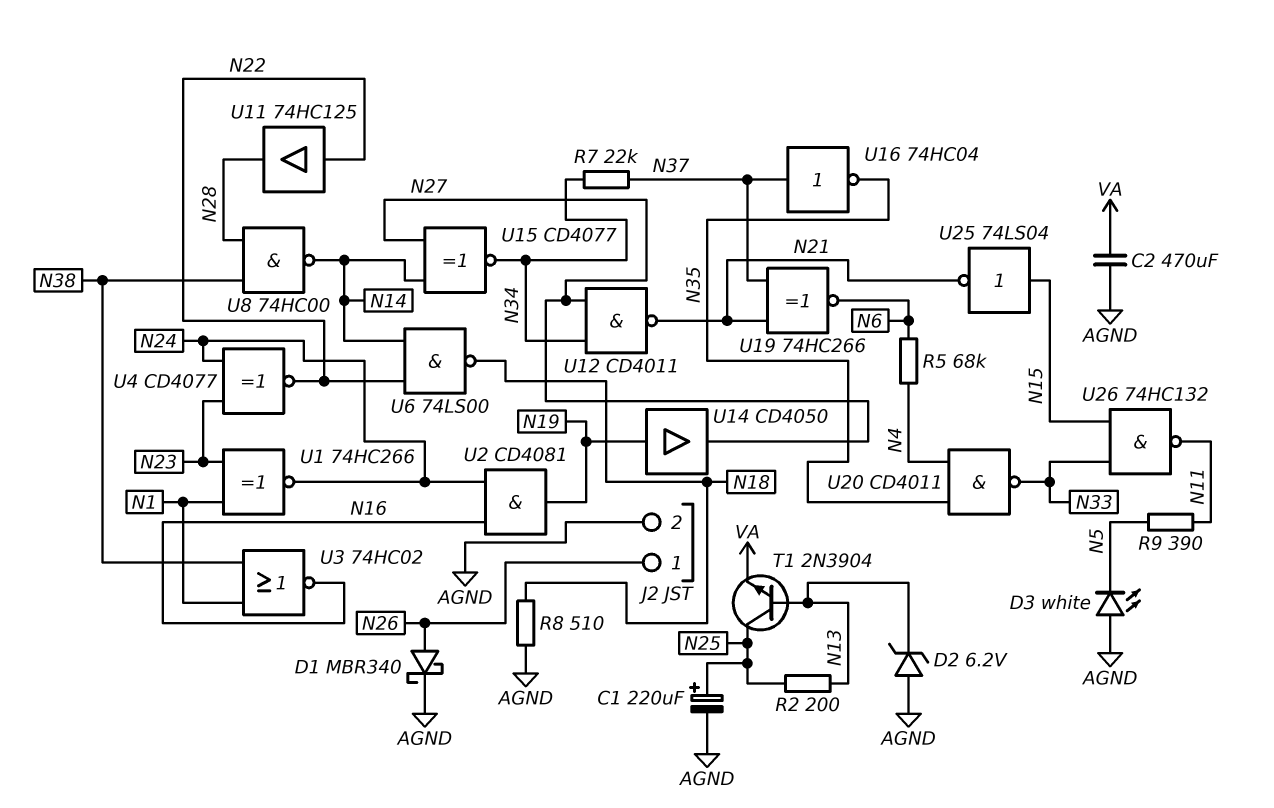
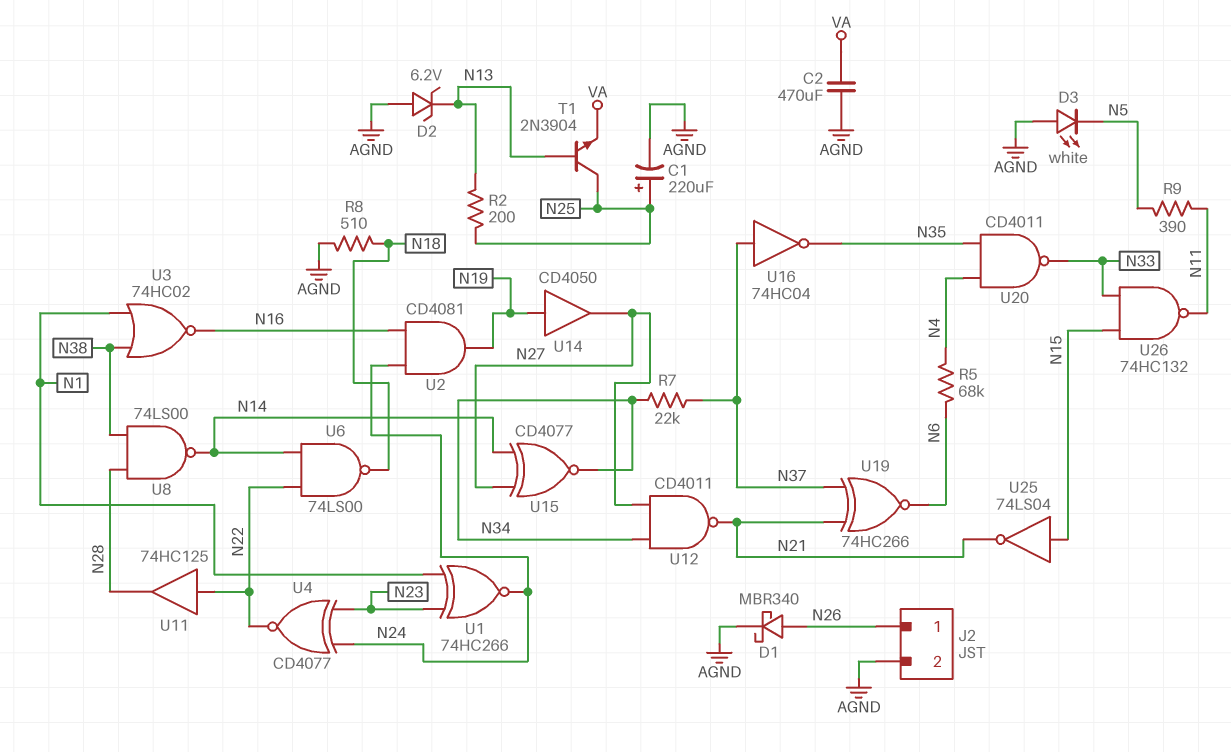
U8: NAND 74HC00 (in N28, in N38, out N14) -> NAND 74LS00 (in N28, in N38, out N14)

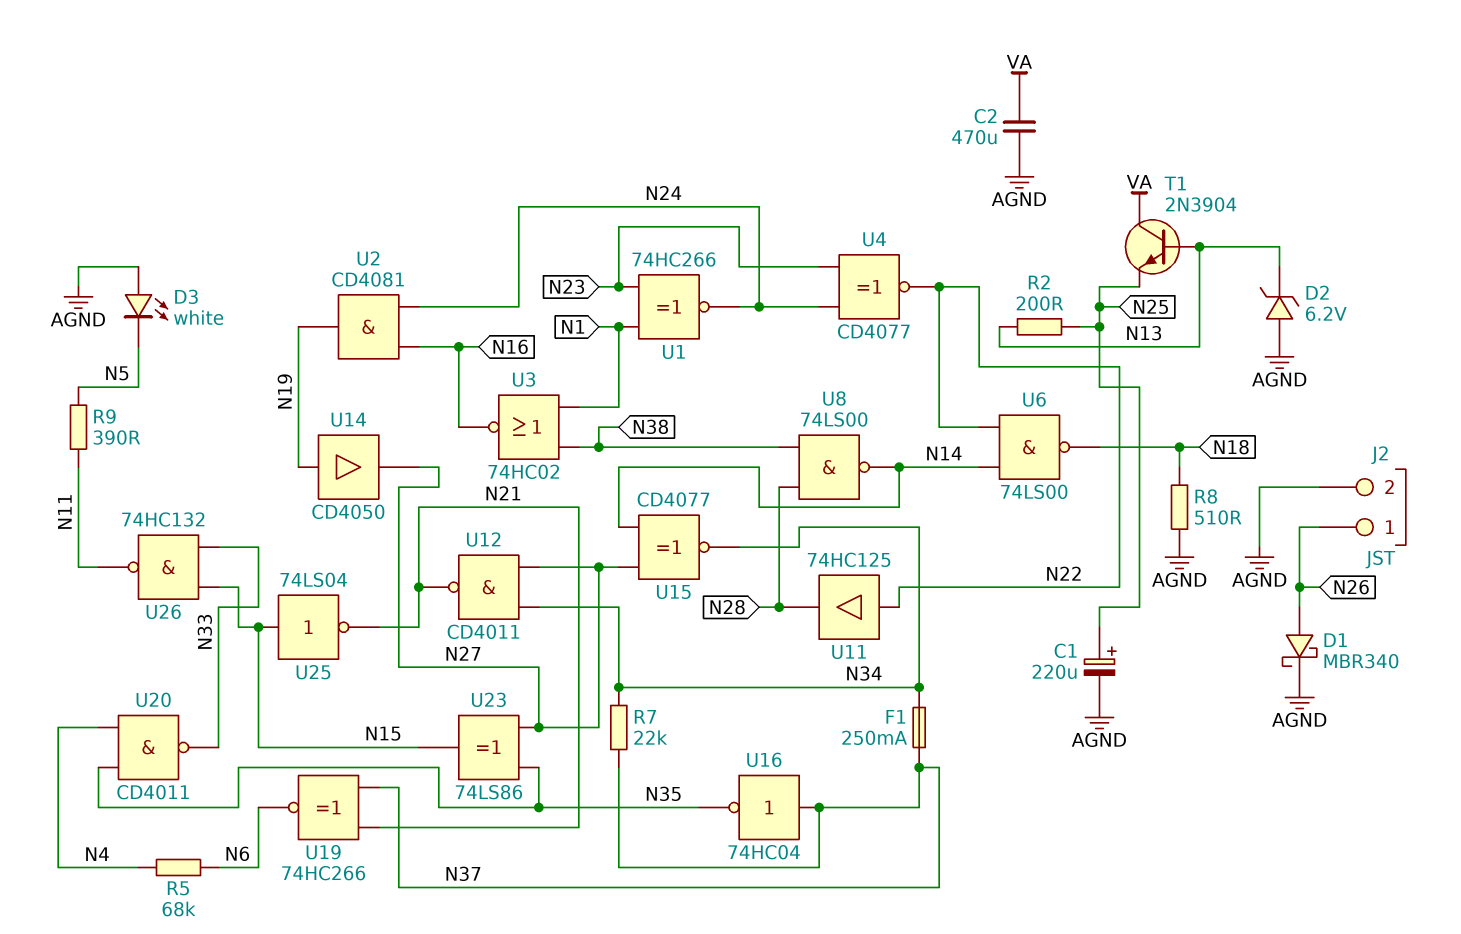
F1: none -> 250mA (N34, N37)
T1: NPN 2N3904 (B N13, C N25, E VA) -> NPN 2N3904 (B N13, C VA, E N25)
U23: none -> XOR 74LS86 (in N27, in N35, out N15)

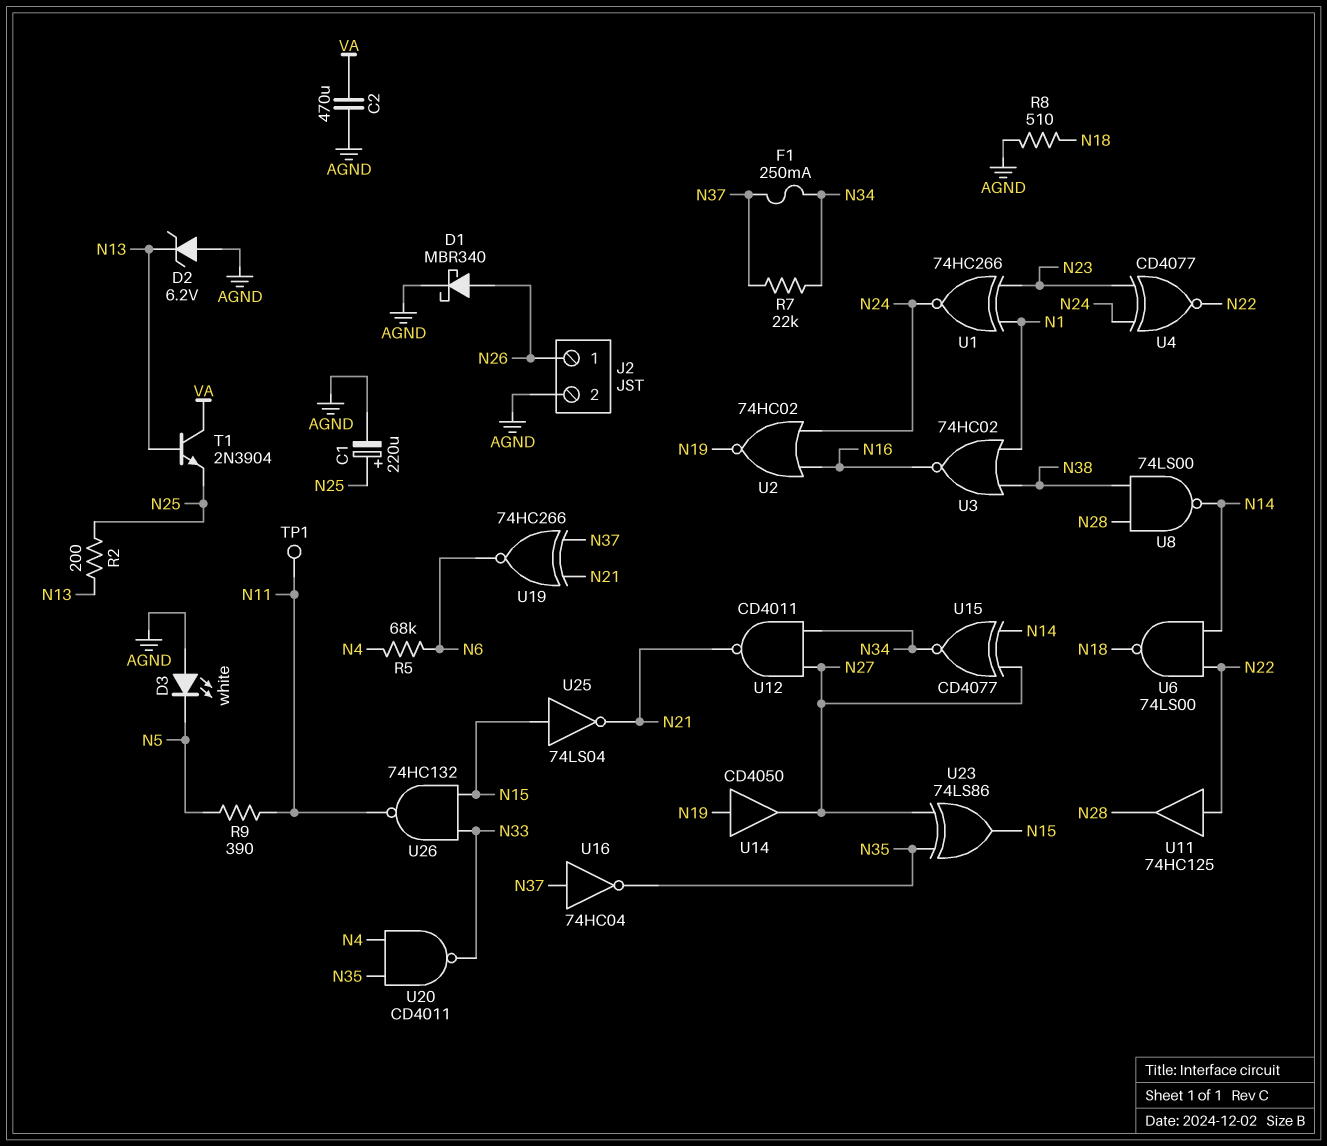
TP1: none -> test point (N11)
U2: AND CD4081 (in N16, in N24, out N19) -> NOR 74HC02 (in N16, in N24, out N19)

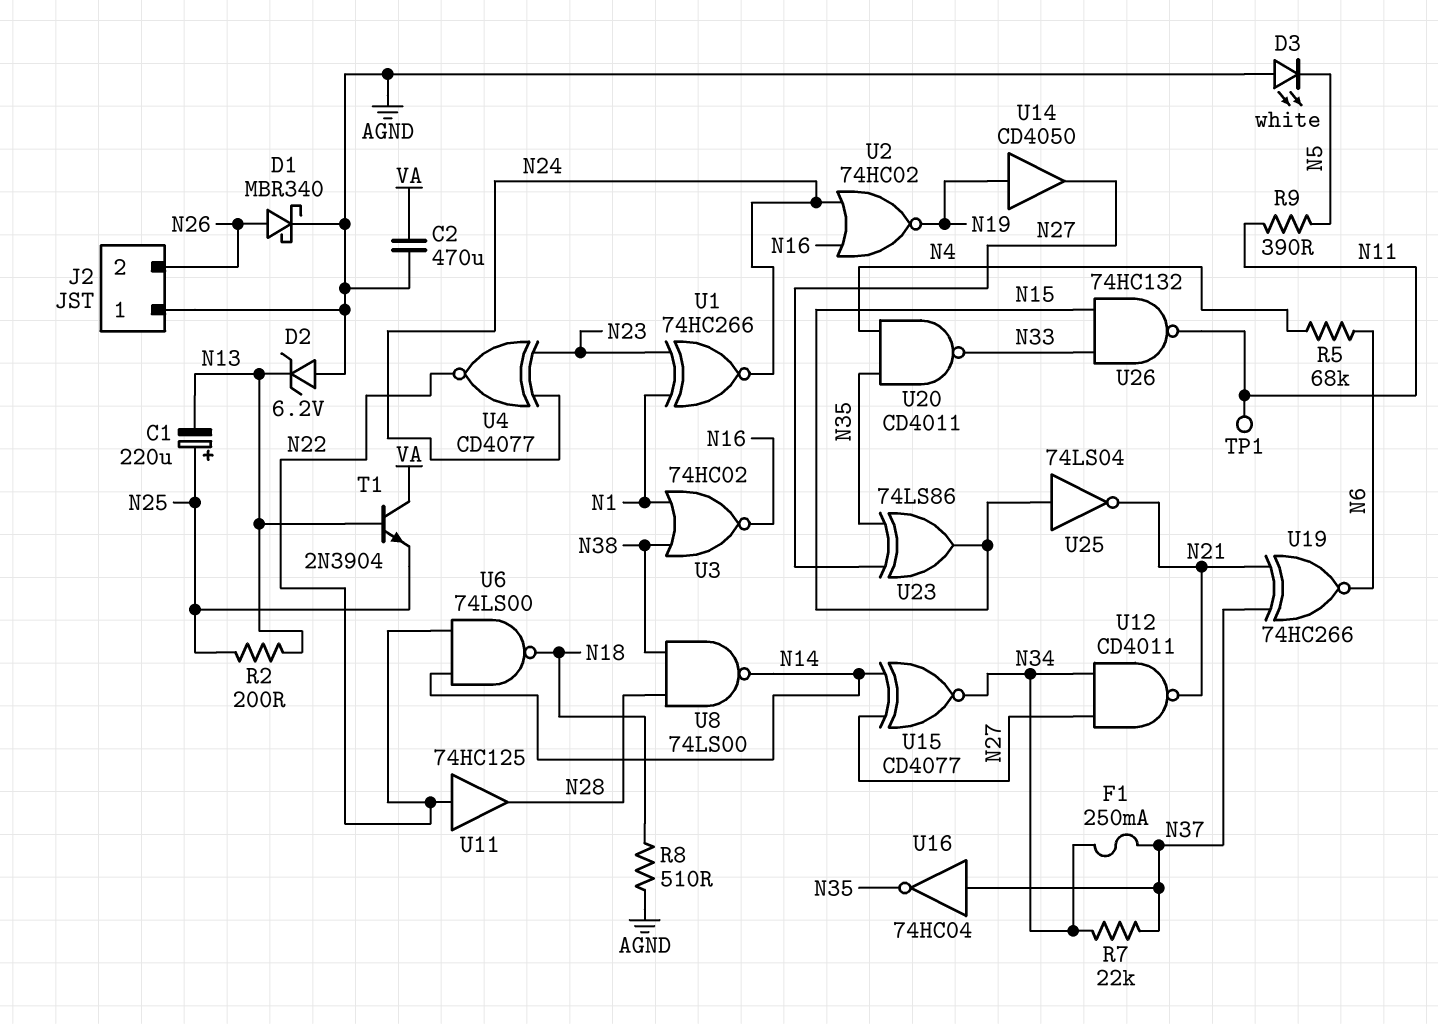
C1: 220uF (plus N25, minus AGND) -> 220uF (plus N25, minus N13)
J2 pin 1: N26 -> AGND
J2 pin 2: AGND -> N26

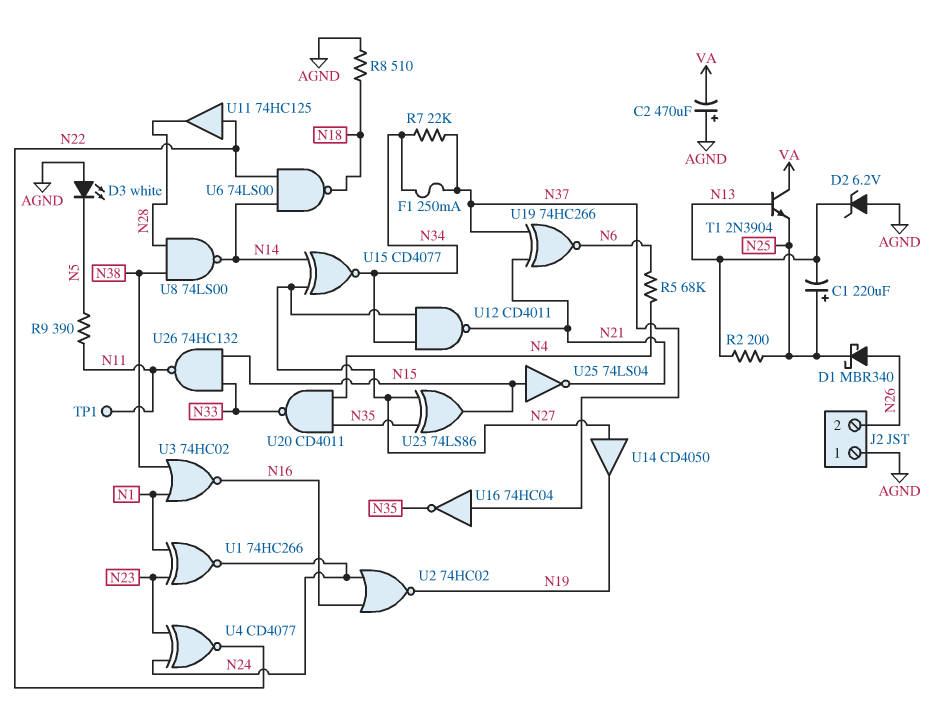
C2: 470uF (AGND, VA) -> 470uF (plus AGND, minus VA)
D1: schottky MBR340 (A N26, K AGND) -> schottky MBR340 (A N26, K N25)
U14: buffer CD4050 (in N19, out N27) -> buffer CD4050 (in N27, out N19)

